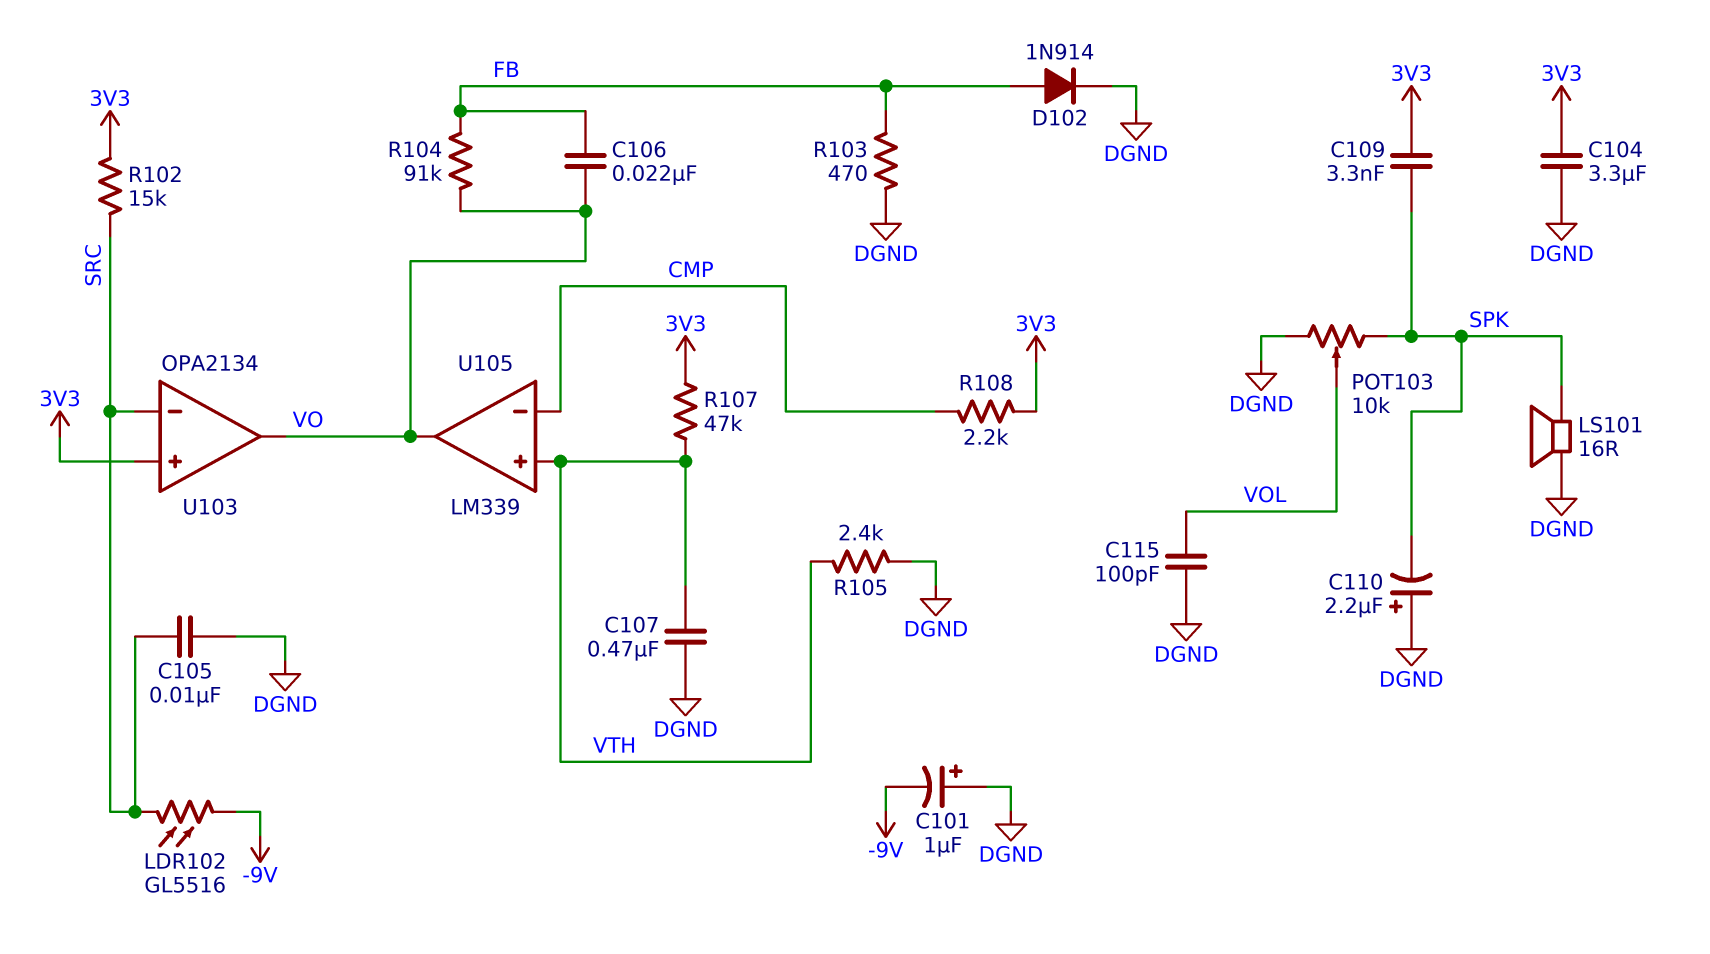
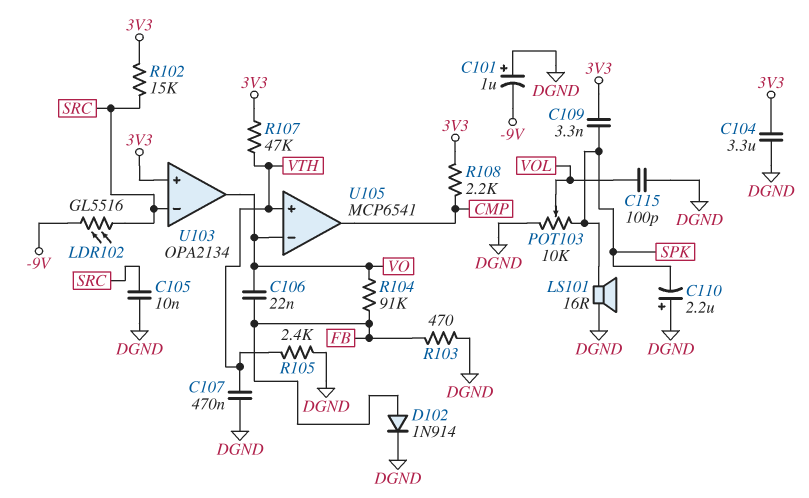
U105: LM339 -> MCP6541
U105 pin in-: CMP -> VO
U105 pin out: VO -> CMP

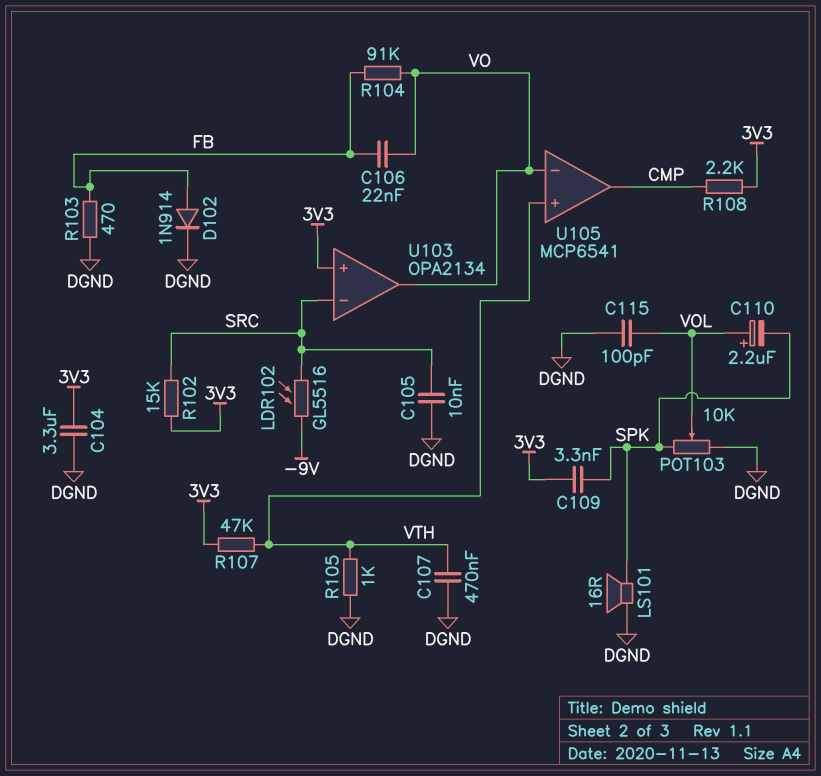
C101: 1uF (plus DGND, minus -9V) -> none
C110: 2.2uF (plus DGND, minus SPK) -> 2.2uF (plus VOL, minus SPK)
R105: 2.4k (DGND, VTH) -> 1k (DGND, VTH)

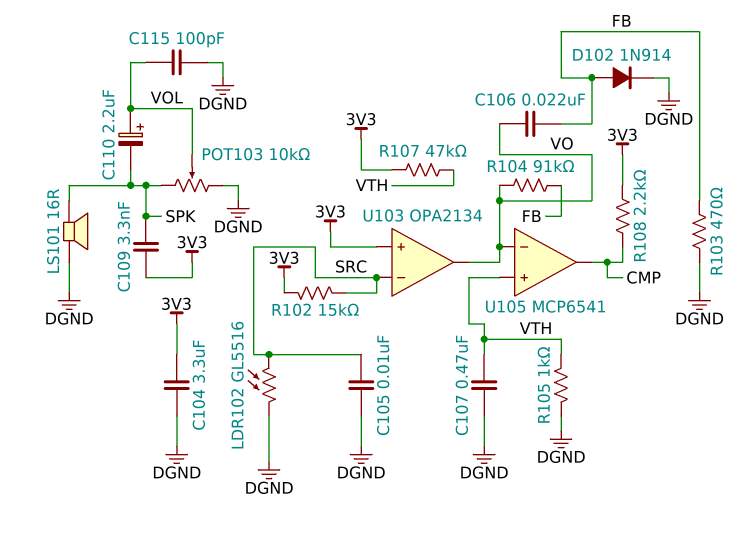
LDR102: GL5516 (-9V, SRC) -> GL5516 (DGND, SRC)

